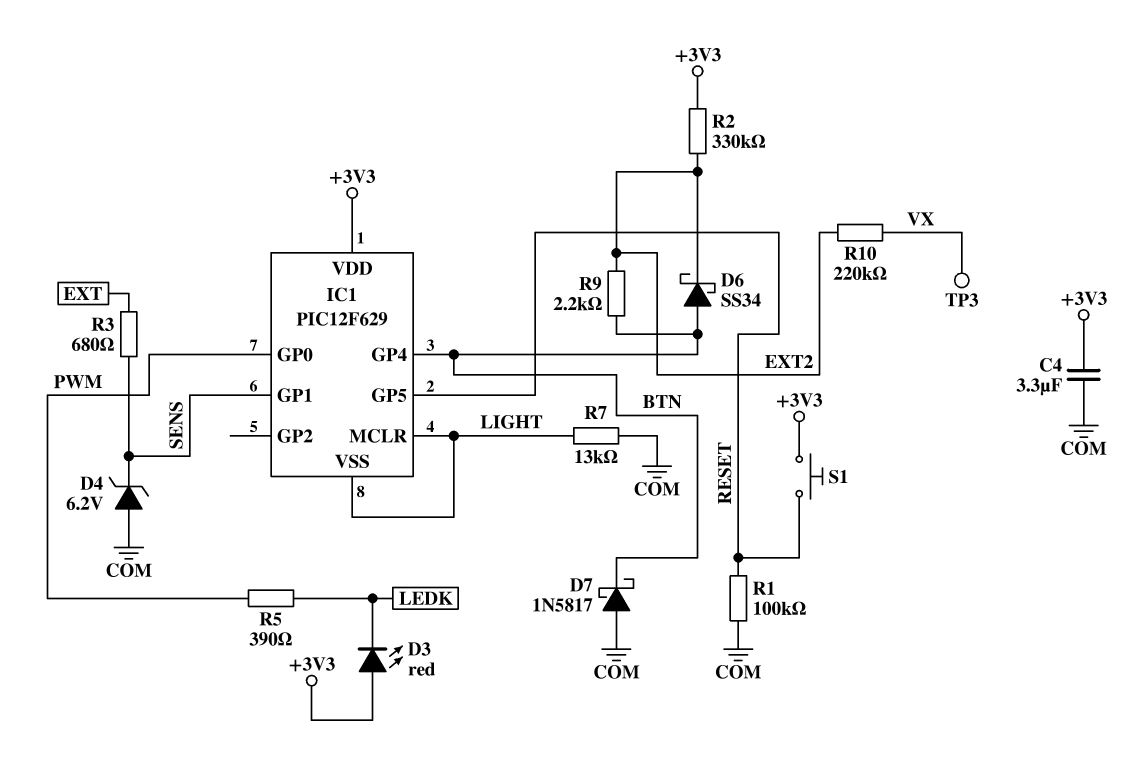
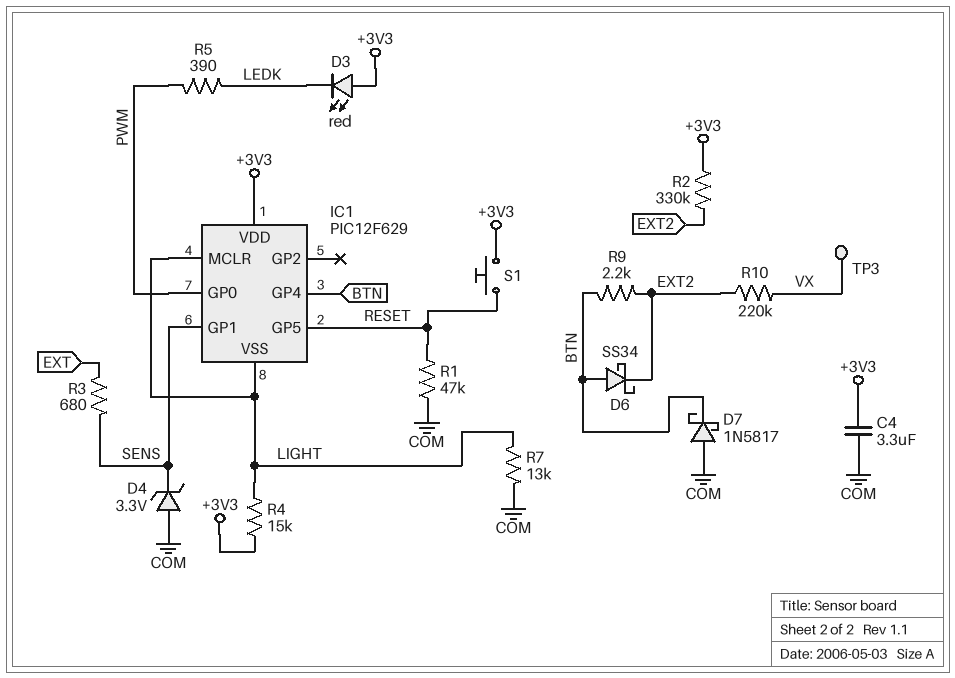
D4: zener 6.2V (A COM, K SENS) -> zener 3.3V (A COM, K SENS)
R1: 100k (COM, RESET) -> 47k (COM, RESET)
R4: none -> 15k (+3V3, LIGHT)

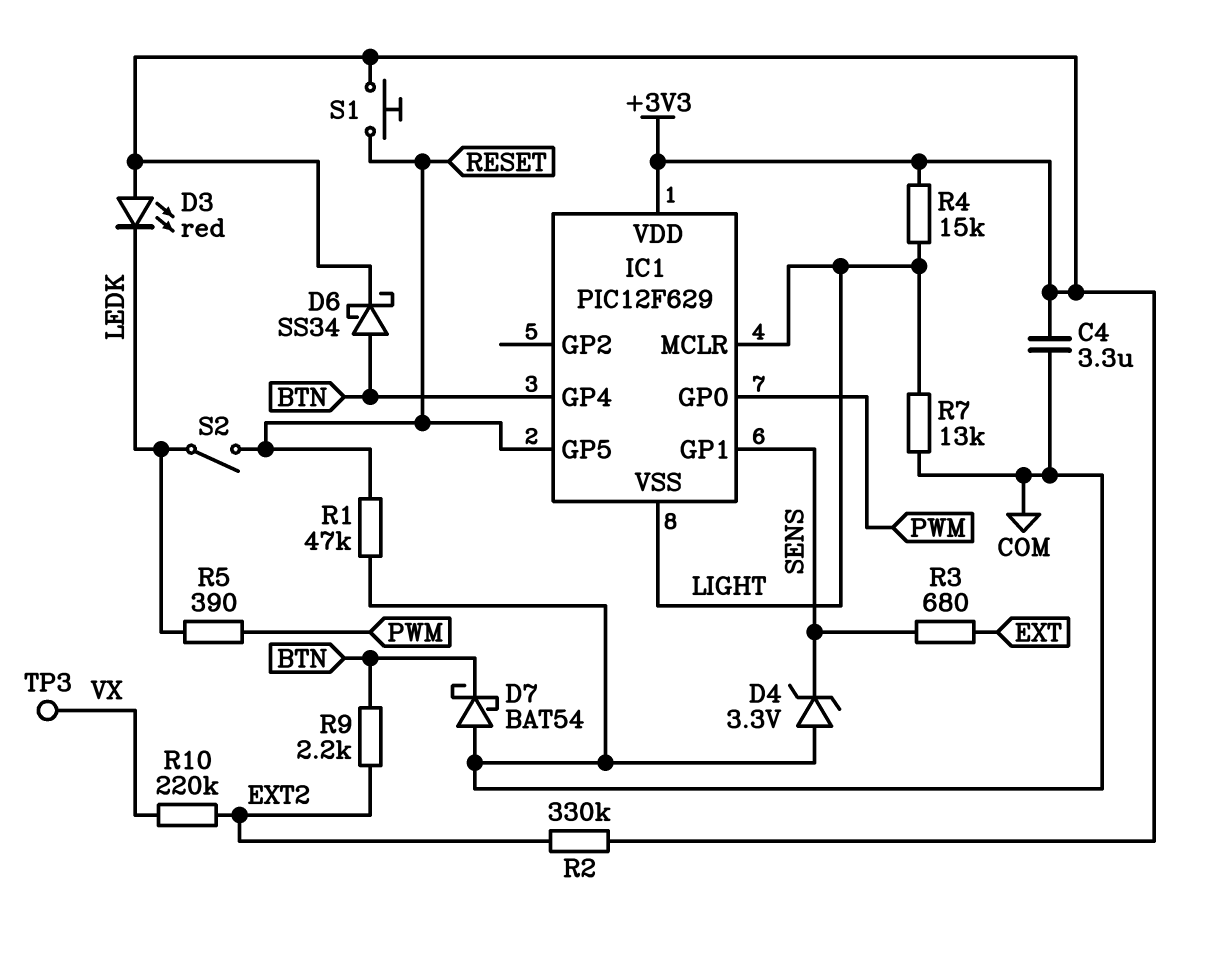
D6: schottky SS34 (A BTN, K EXT2) -> schottky SS34 (A BTN, K +3V3)
D7: schottky 1N5817 (A COM, K BTN) -> schottky BAT54 (A COM, K BTN)
S2: none -> switch (LEDK, RESET)

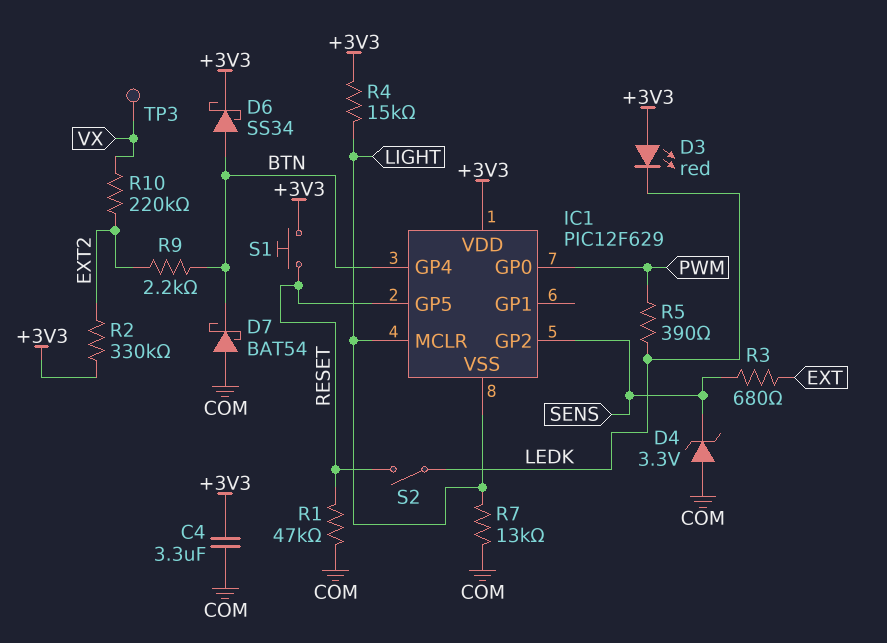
IC1 pin GP1: SENS -> none
IC1 pin GP2: none -> SENS

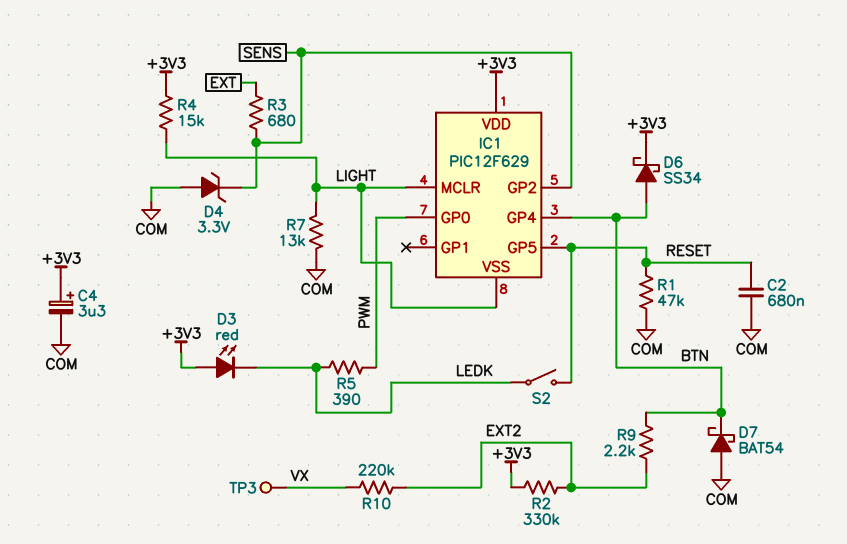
C2: none -> 680nF (COM, RESET)
C4: 3.3uF (+3V3, COM) -> 3.3uF (plus +3V3, minus COM)
S1: button (+3V3, RESET) -> none

